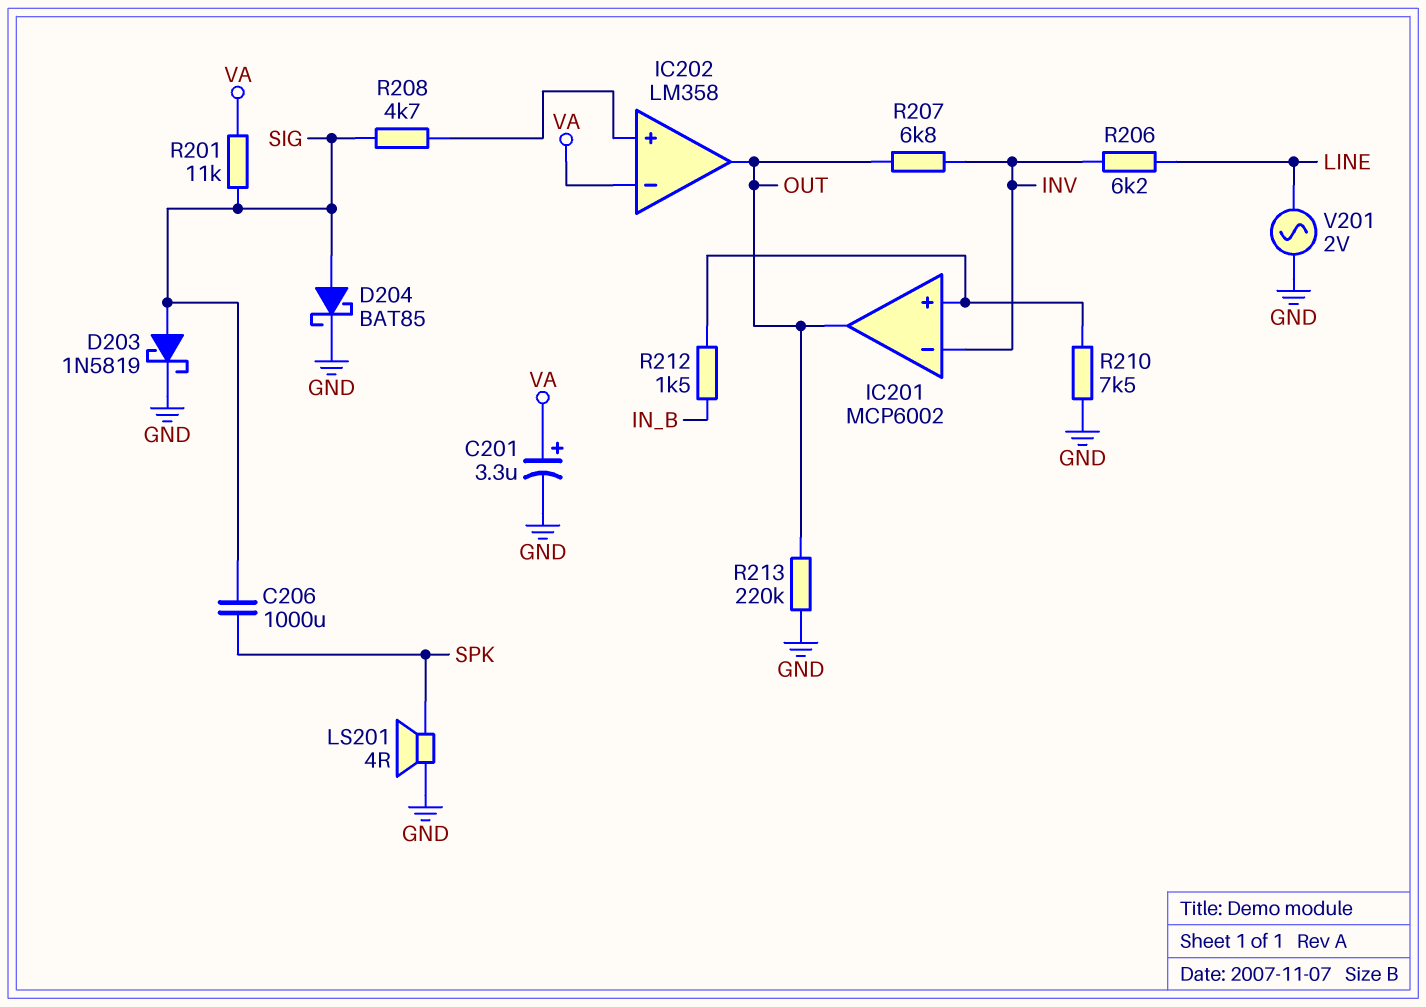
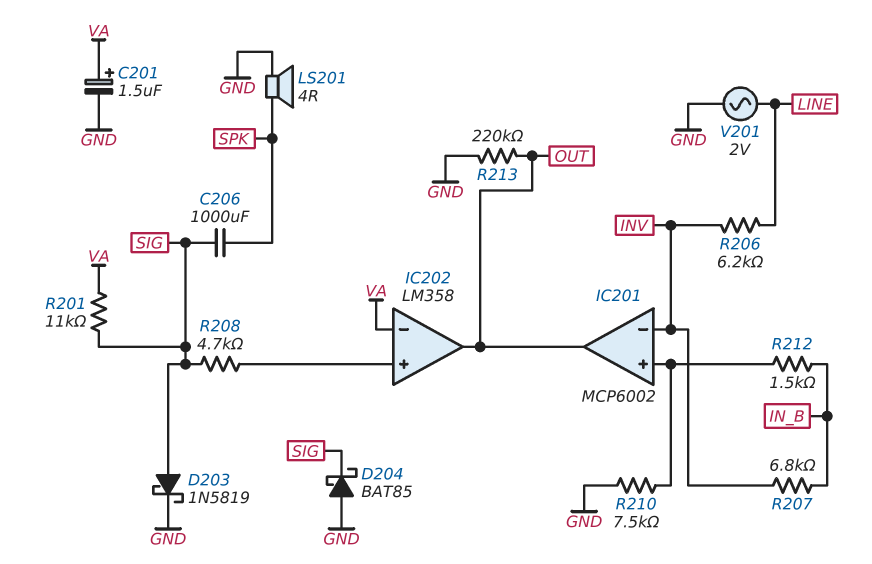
C201: 3.3uF (plus VA, minus GND) -> 1.5uF (plus VA, minus GND)
D204: schottky BAT85 (A SIG, K GND) -> schottky BAT85 (A GND, K SIG)
R207: 6.8k (INV, OUT) -> 6.8k (INV, IN_B)

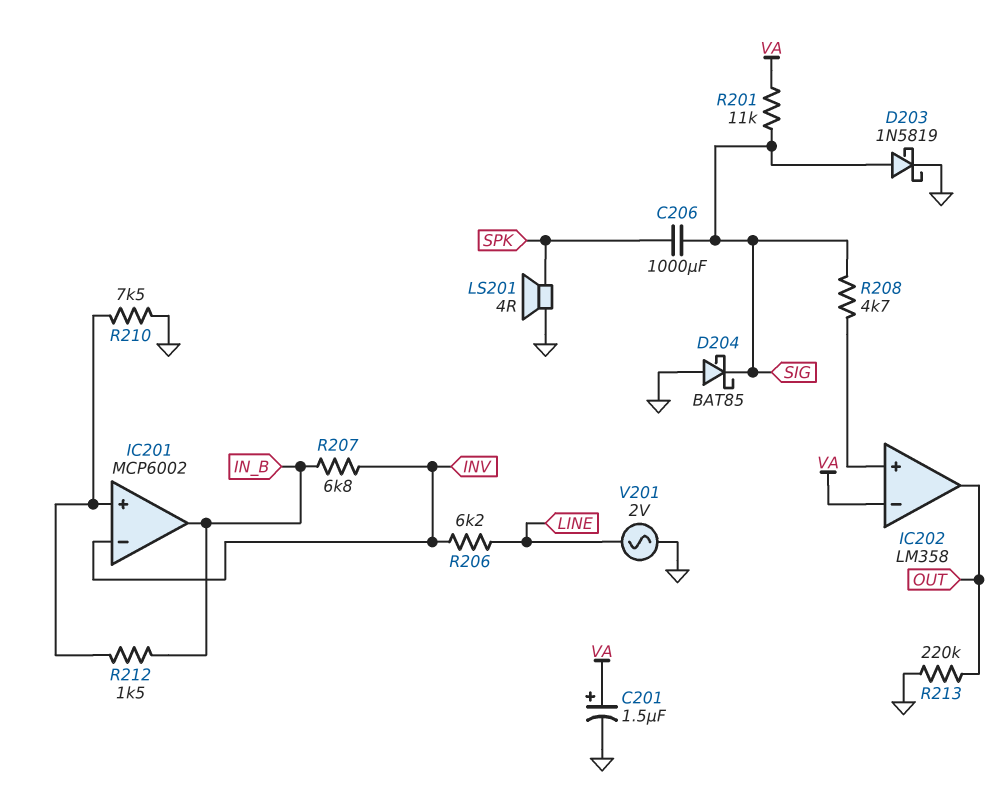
IC201 pin out: OUT -> IN_B

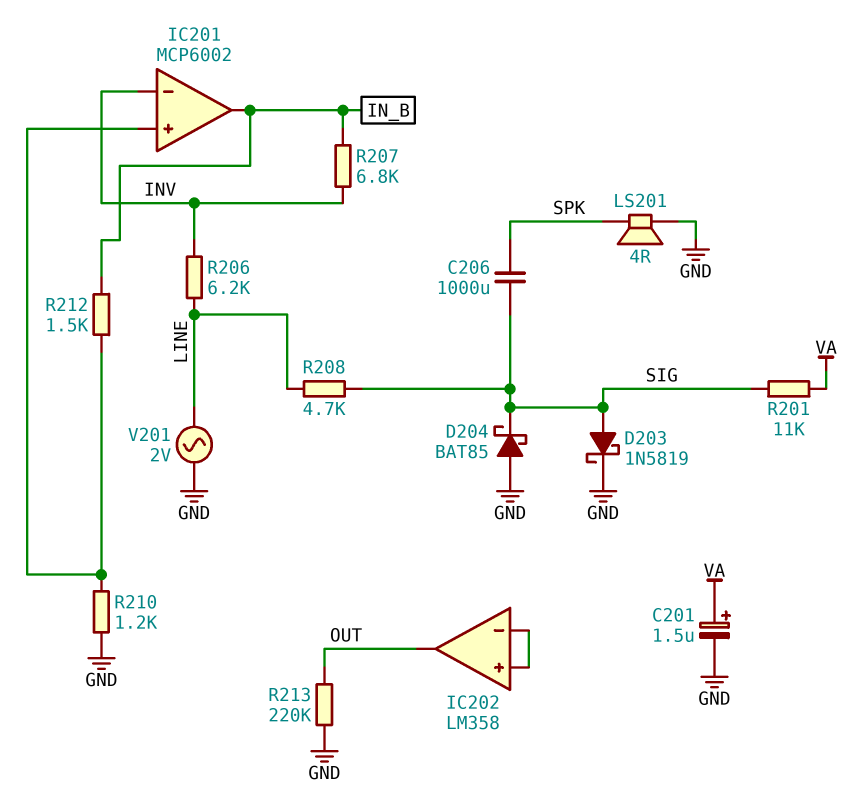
IC202 pin in-: VA -> IC202/in+
R208: 4.7k (IC202/in+, SIG) -> 4.7k (LINE, SIG)
R210: 7.5k (GND, IC201/in+) -> 1.2k (GND, IC201/in+)

